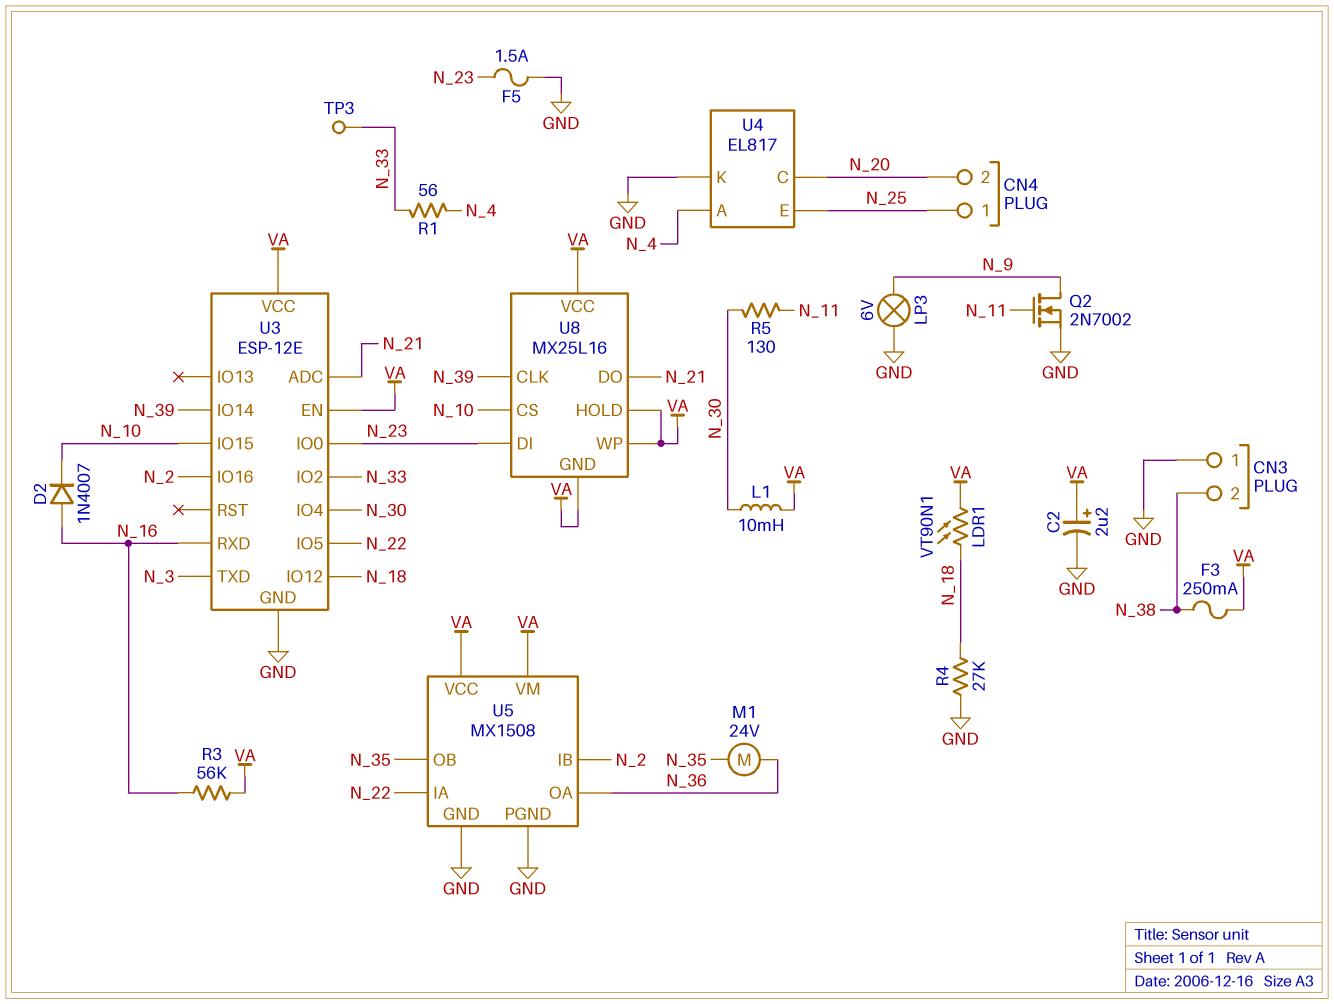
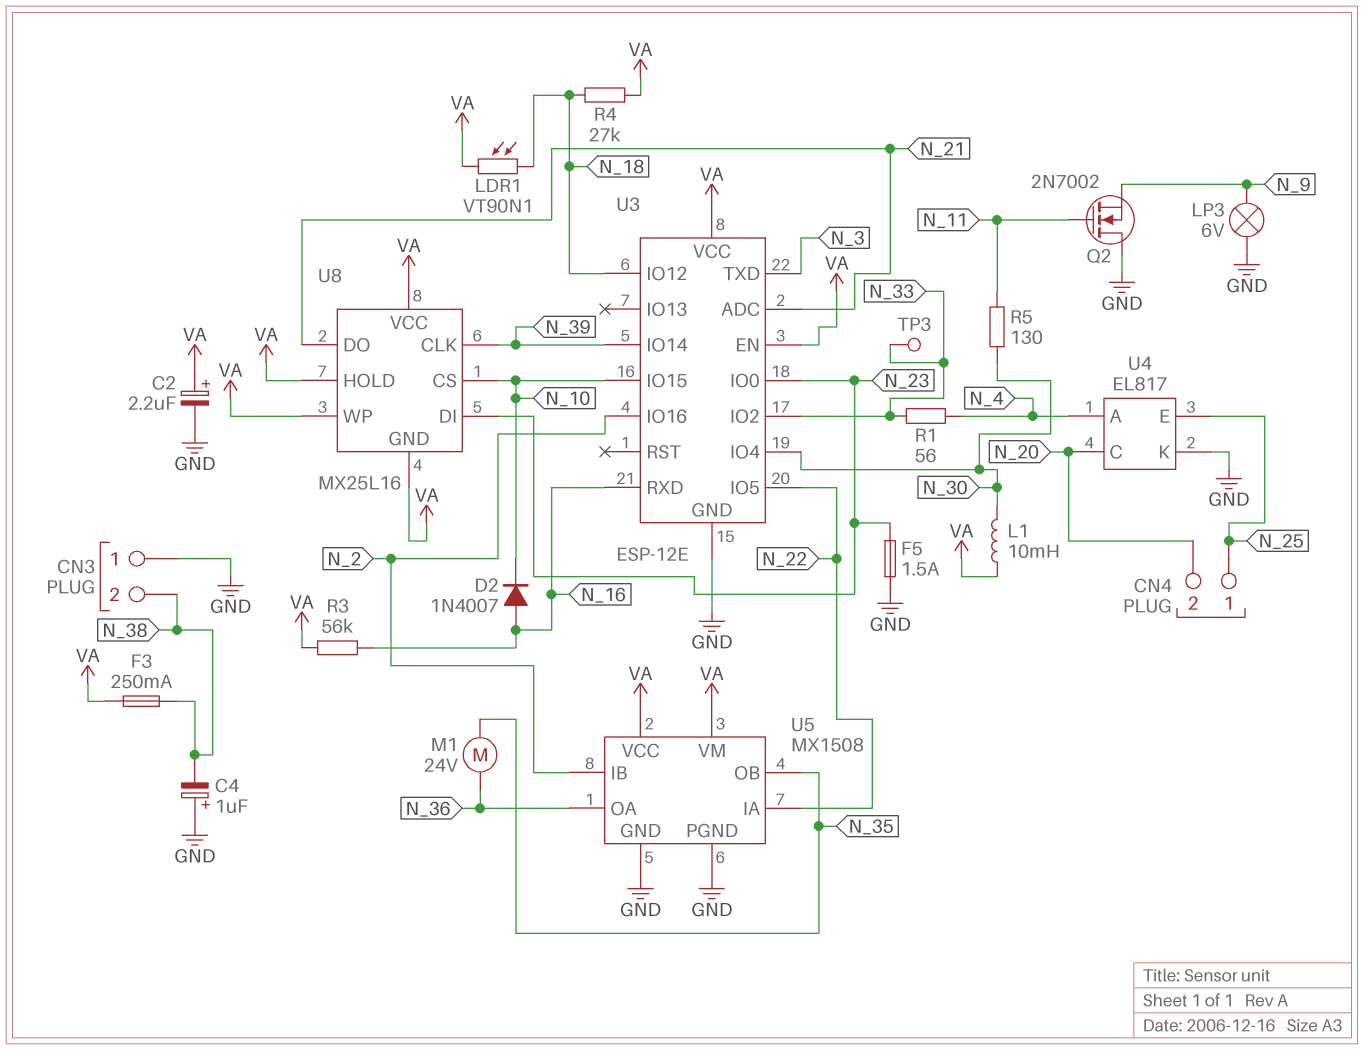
C4: none -> 1uF (plus GND, minus N_38)
Q2: NMOS 2N7002 (G N_11, D N_9, S GND) -> NMOS 2N7002 (G N_11, D GND, S N_9)
R4: 27k (GND, N_18) -> 27k (N_18, VA)

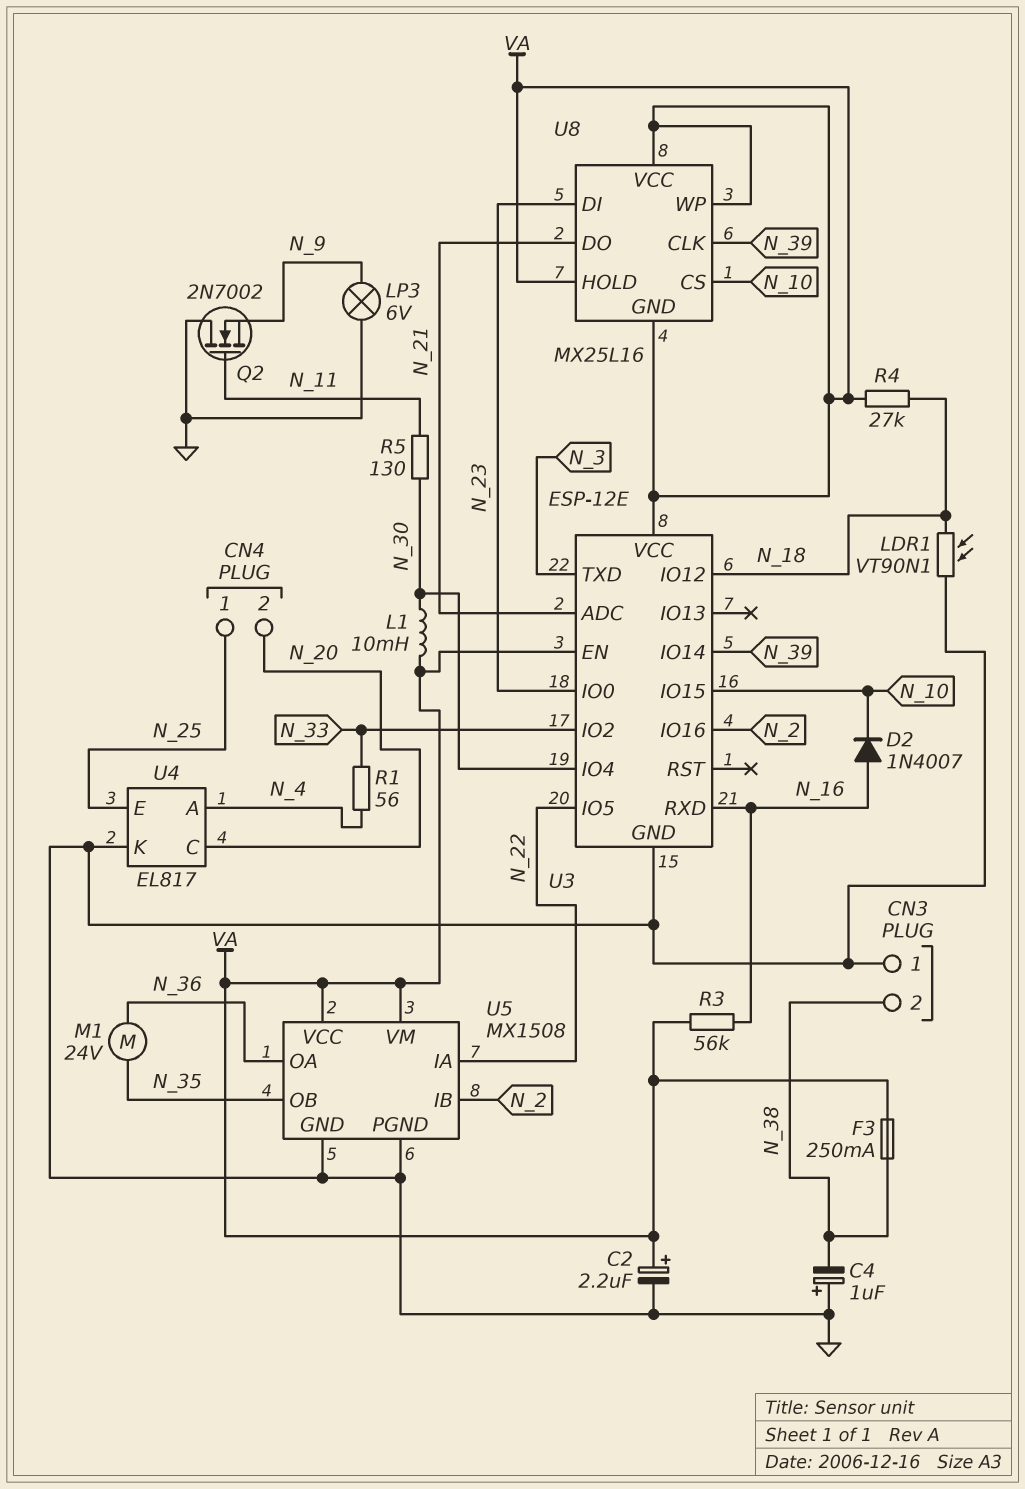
F5: 1.5A (GND, N_23) -> none
LDR1: VT90N1 (N_18, VA) -> VT90N1 (GND, N_18)
TP3: test point (N_33) -> none

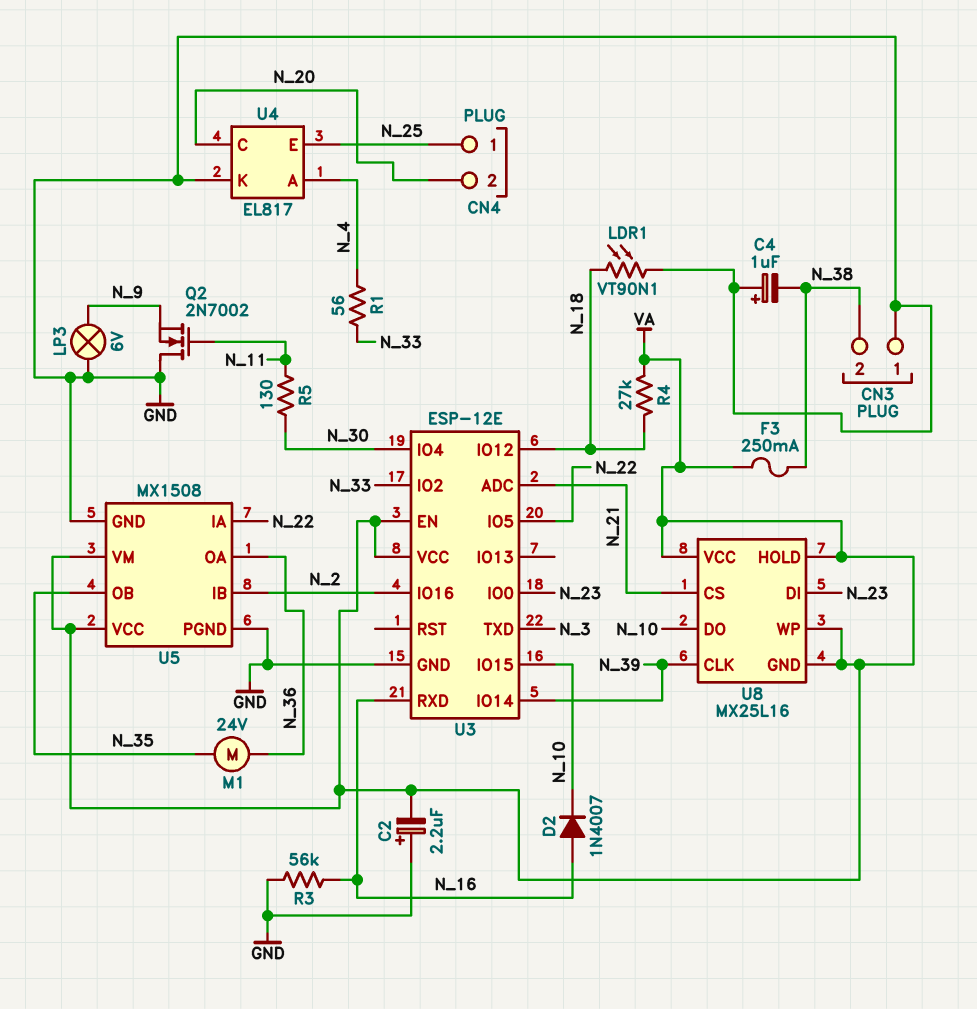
C2: 2.2uF (plus VA, minus GND) -> 2.2uF (plus GND, minus VA)
L1: 10mH (N_30, VA) -> none
R3: 56k (N_16, VA) -> 56k (GND, N_16)
U8 pin CS: N_10 -> N_21
U8 pin DO: N_21 -> N_10

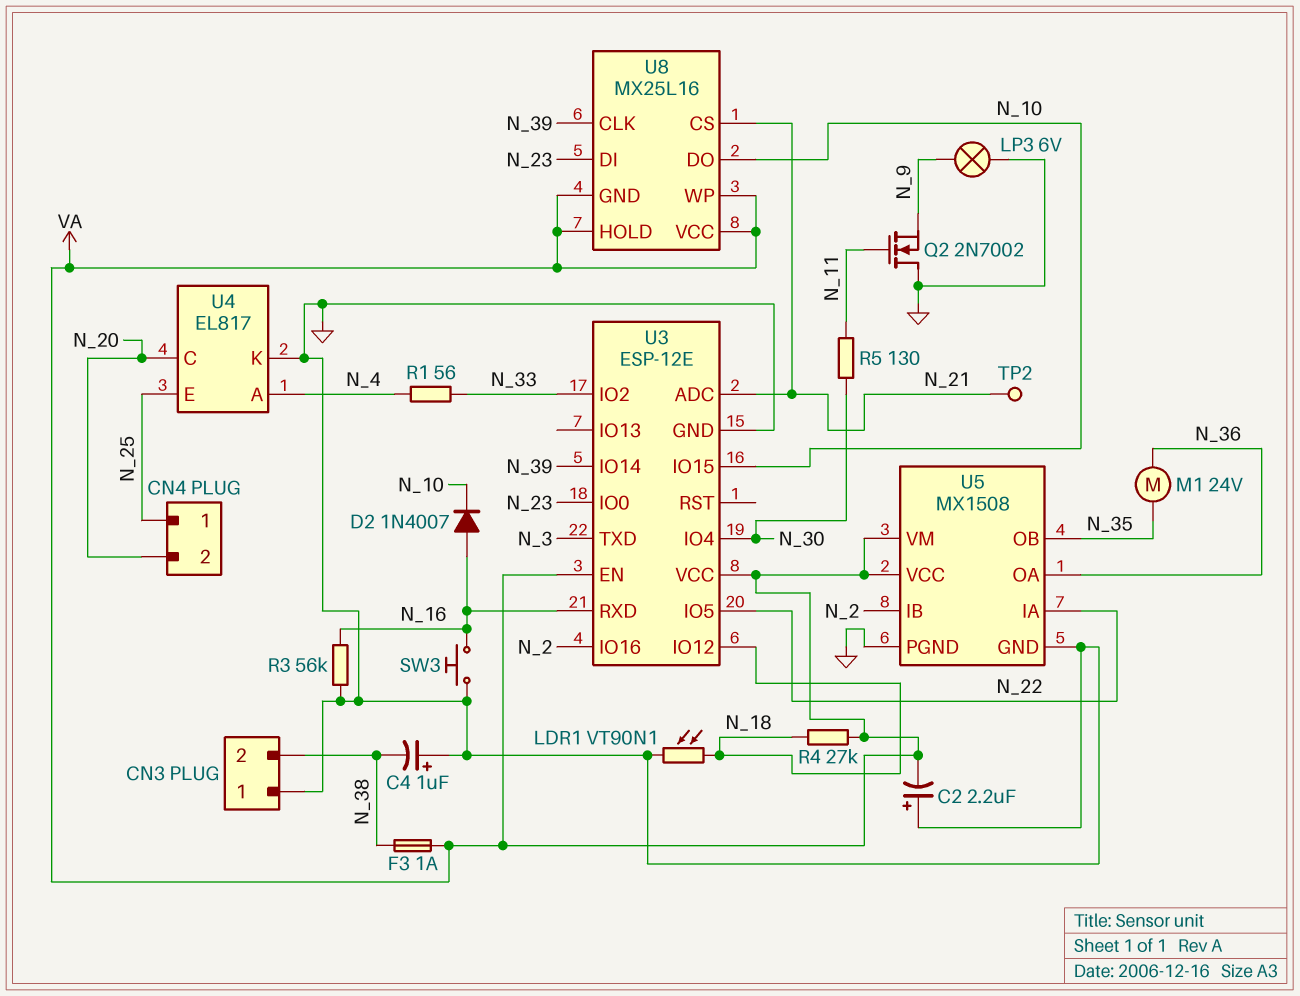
F3: 250mA (N_38, VA) -> 1A (N_38, VA)
SW3: none -> button (GND, N_16)
TP2: none -> test point (N_21)

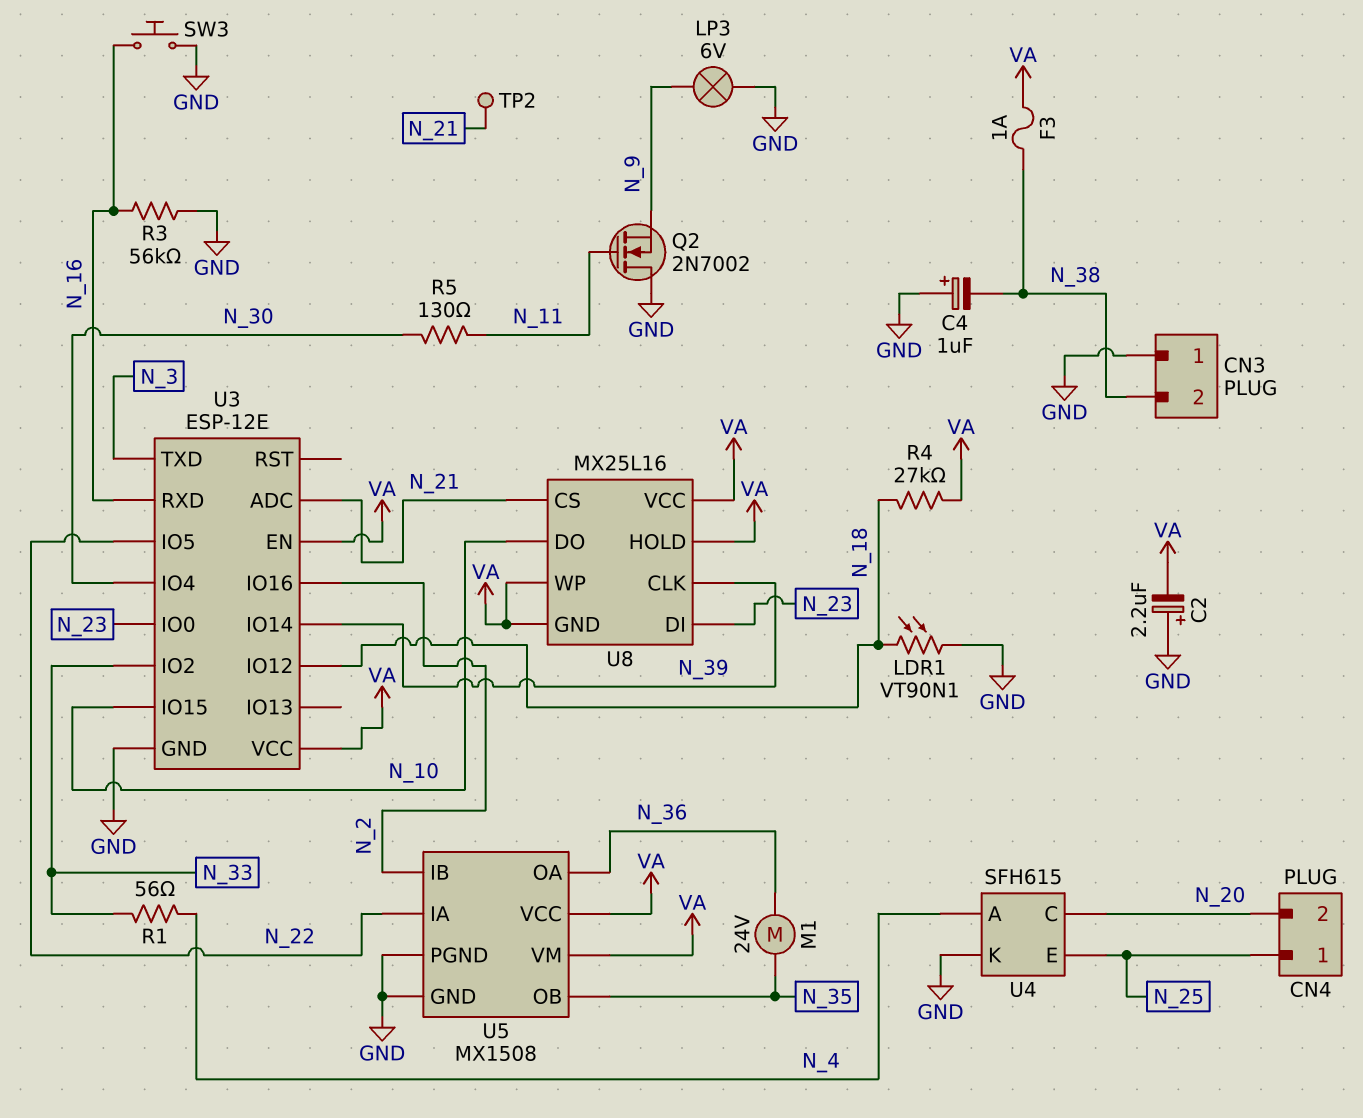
D2: diode 1N4007 (A N_16, K N_10) -> none
U4: EL817 -> SFH615

